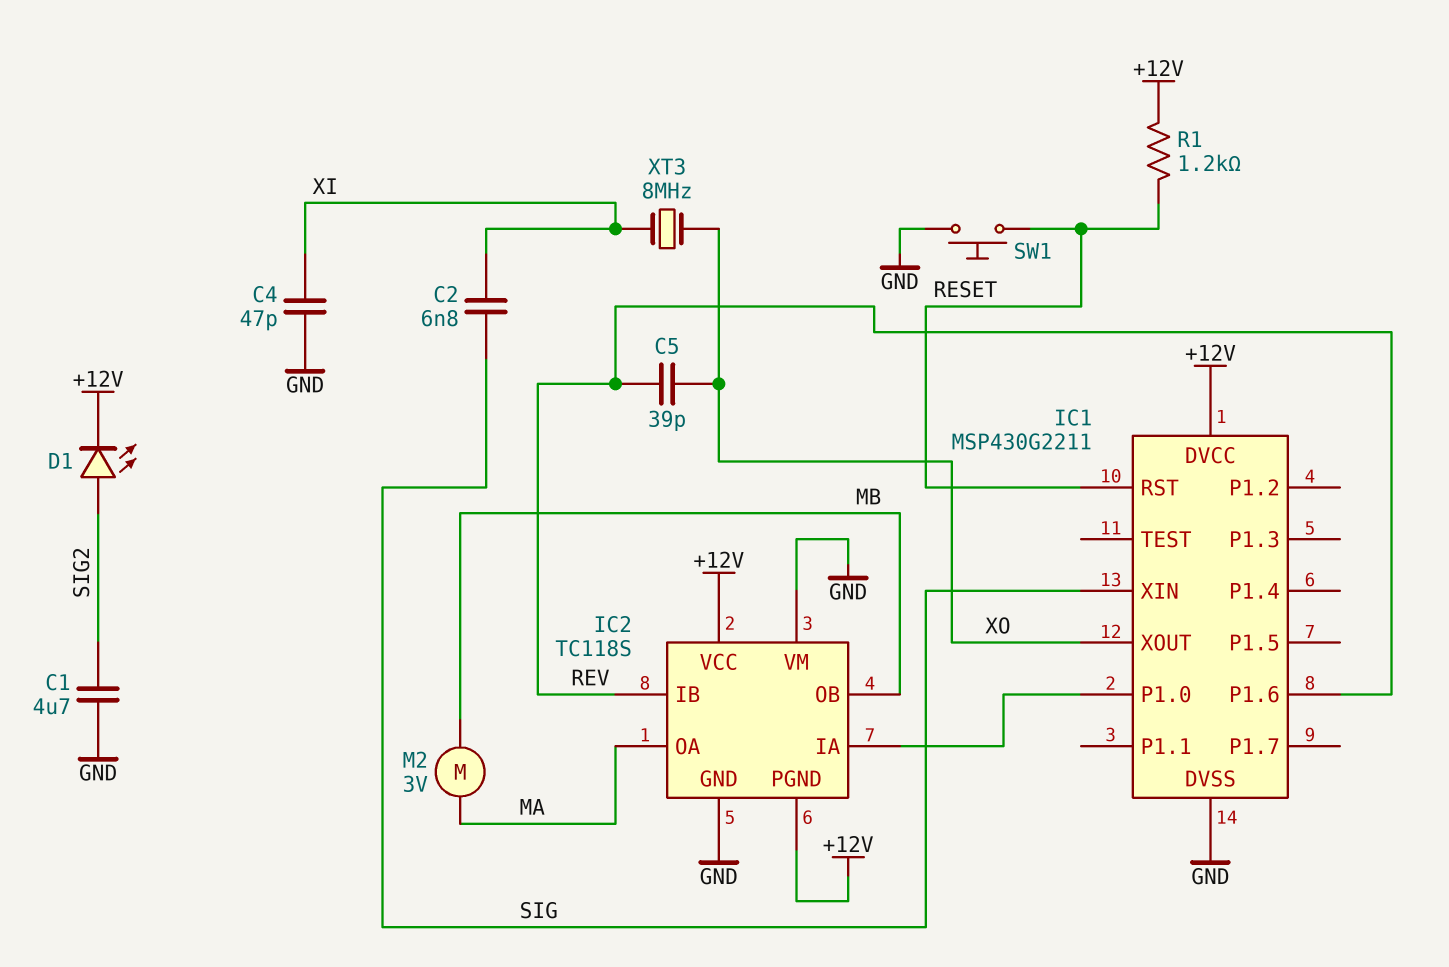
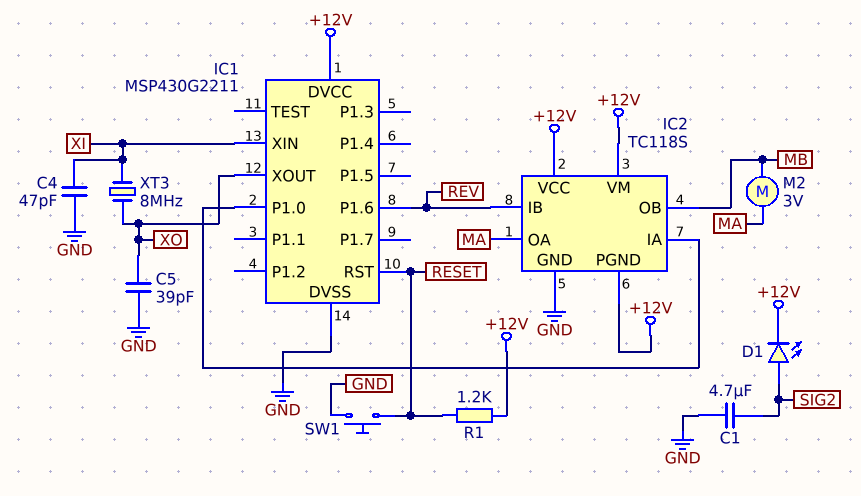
C2: 6.8nF (SIG, XI) -> none
C5: 39pF (REV, XO) -> 39pF (GND, XO)
IC1 pin XIN: SIG -> XI
IC2 pin VM: GND -> +12V

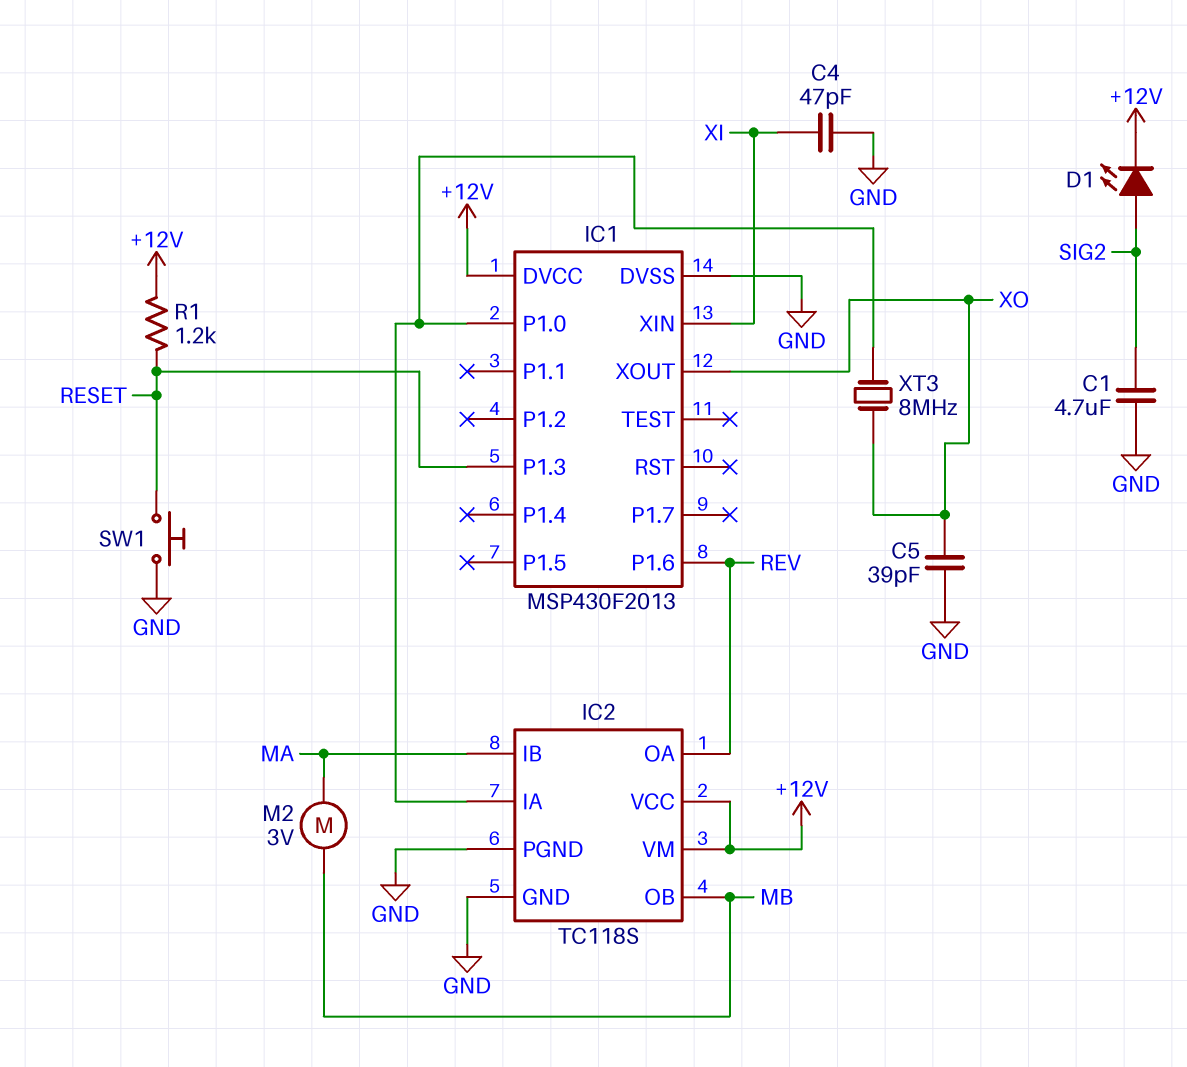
IC1: MSP430G2211 -> MSP430F2013
IC1 pin P1.3: none -> RESET
IC1 pin RST: RESET -> none
IC2 pin IB: REV -> MA
IC2 pin OA: MA -> REV
IC2 pin PGND: +12V -> GND
XT3: 8MHz (XI, XO) -> 8MHz (IC1/P1.0, XO)

